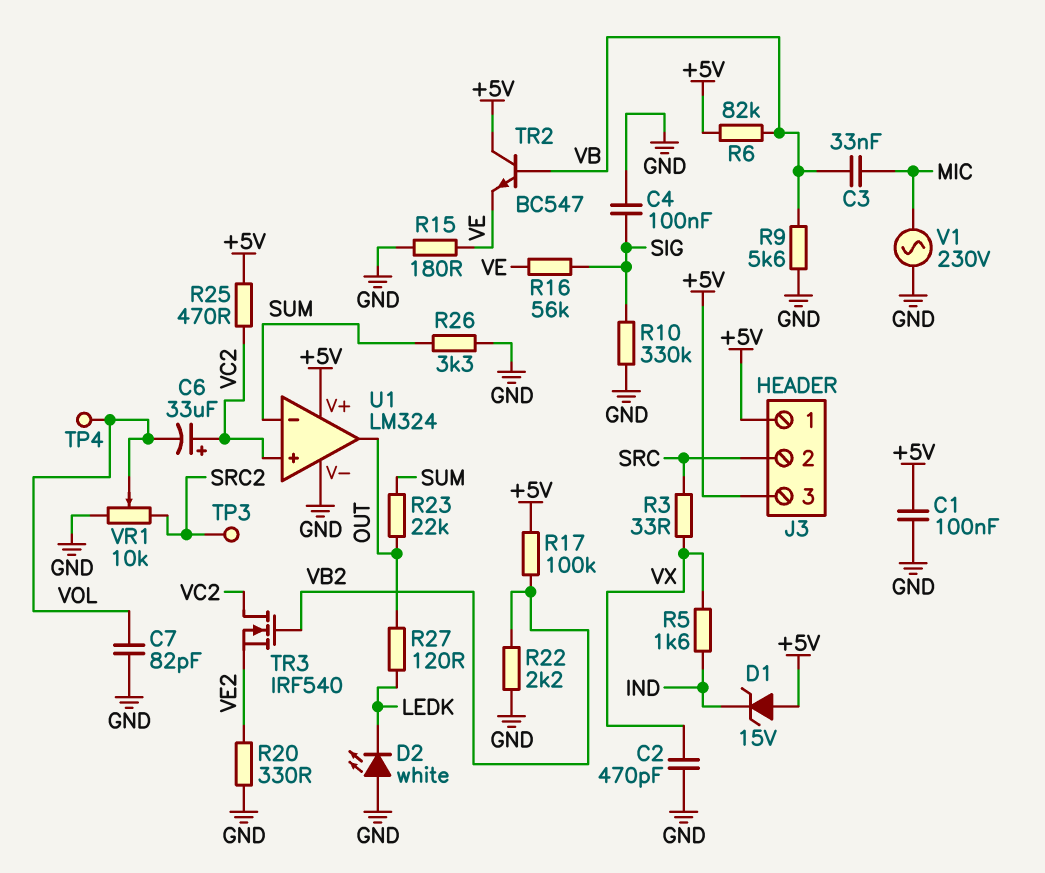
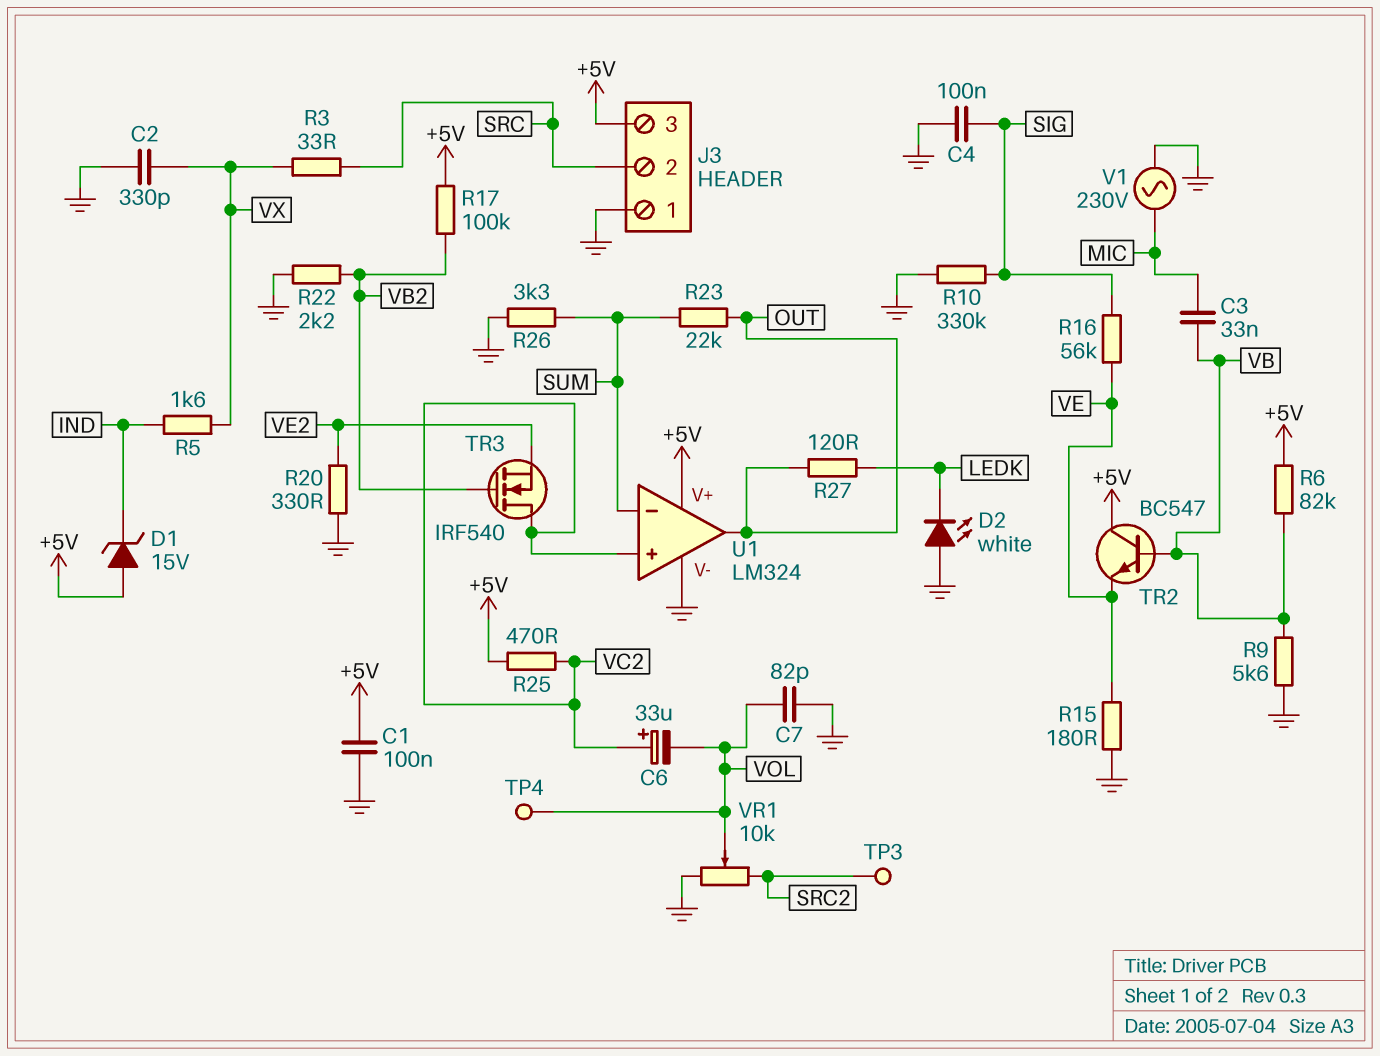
C2: 470pF (GND, VX) -> 330pF (GND, VX)
J3 pin 1: +5V -> GND

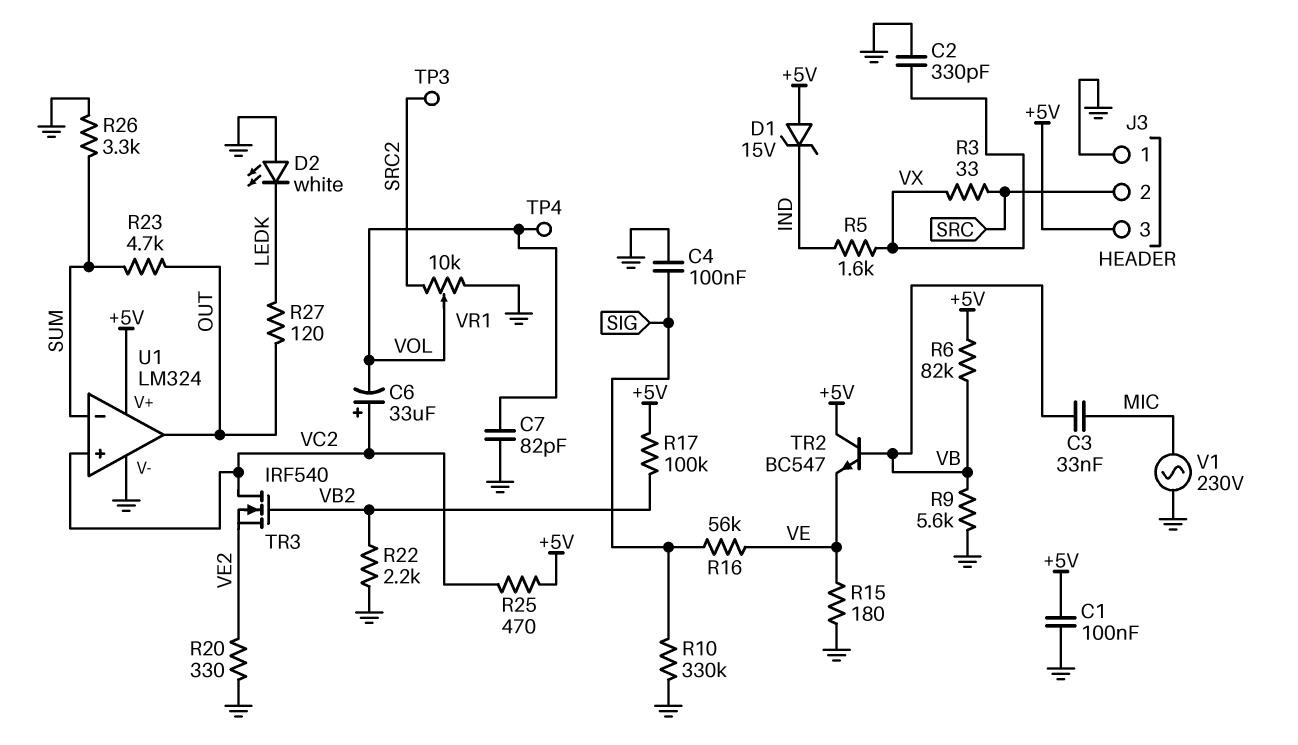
R23: 22k (OUT, SUM) -> 4.7k (OUT, SUM)

